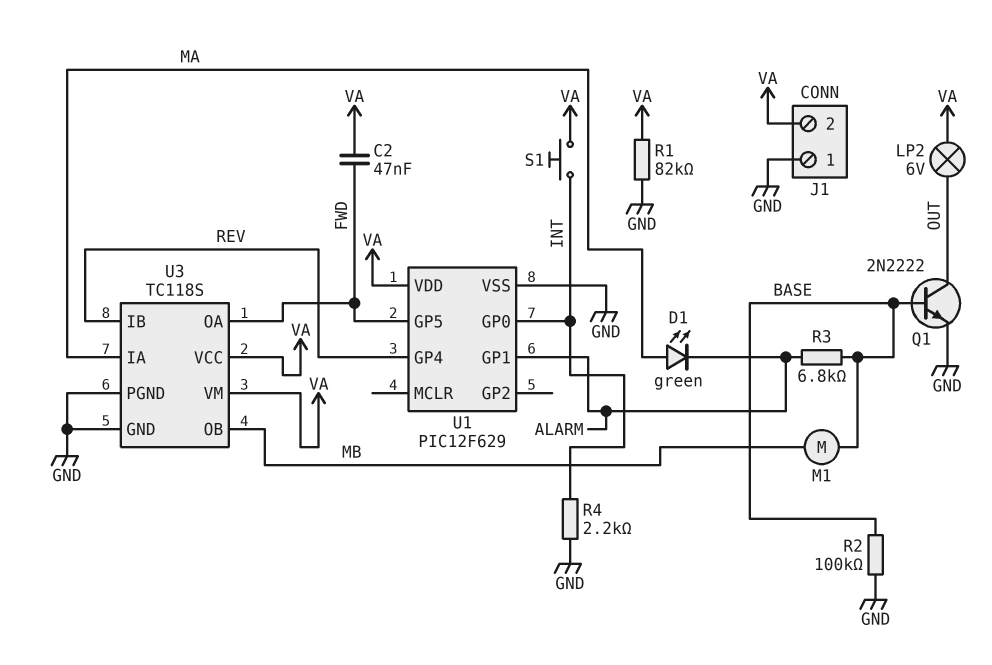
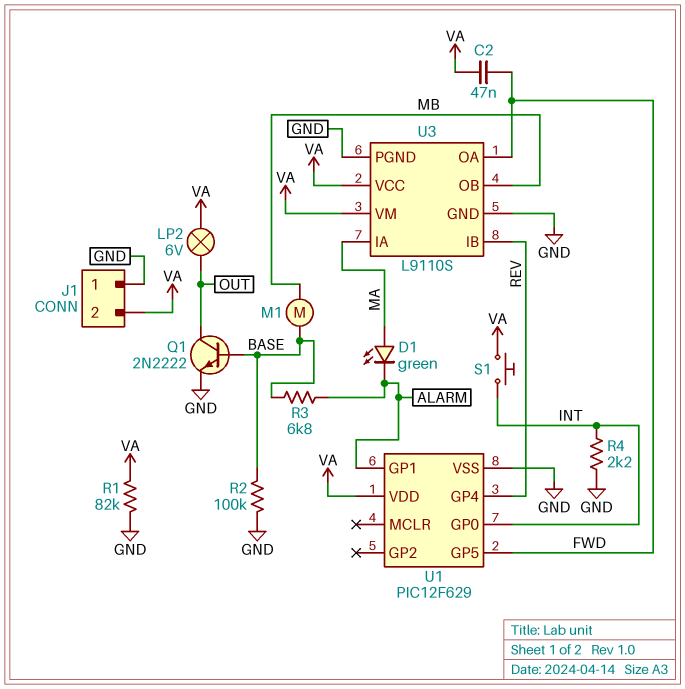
U3: TC118S -> L9110S

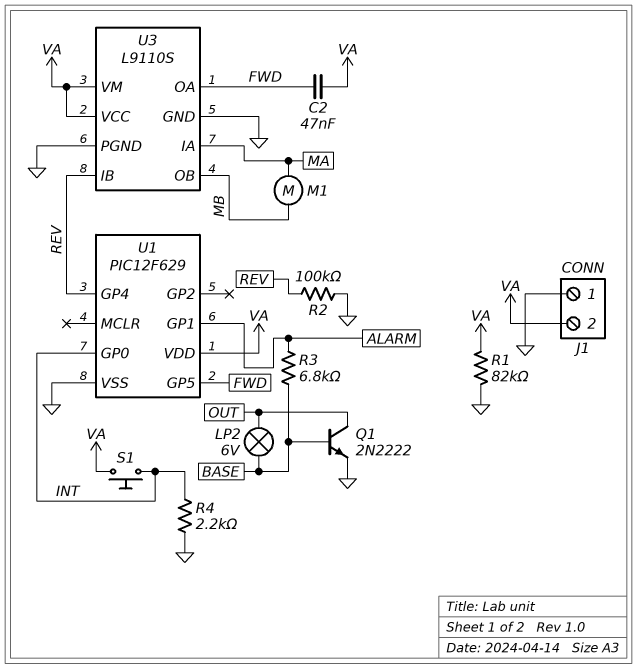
D1: LED green (A MA, K ALARM) -> none
LP2: lamp 6V (OUT, VA) -> lamp 6V (BASE, OUT)
M1: motor (BASE, MB) -> motor (MA, MB)
R2: 100k (BASE, GND) -> 100k (GND, REV)

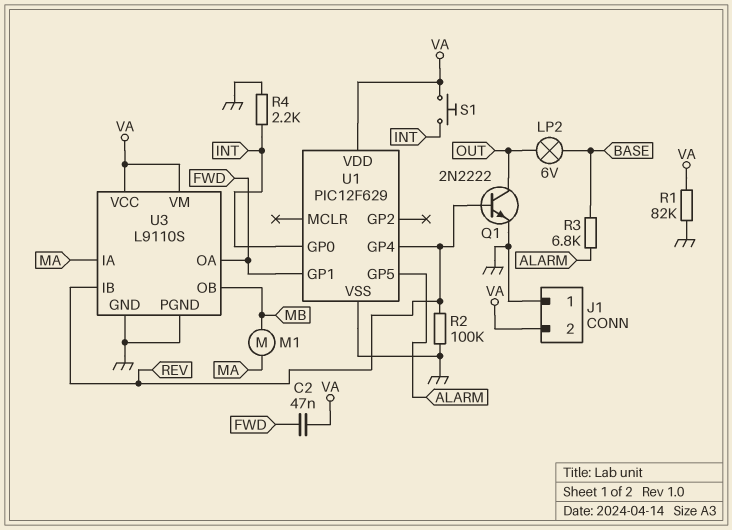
Q1: NPN 2N2222 (B BASE, C OUT, E GND) -> NPN 2N2222 (B REV, C OUT, E GND)
U1 pin GP1: ALARM -> FWD
U1 pin GP5: FWD -> ALARM

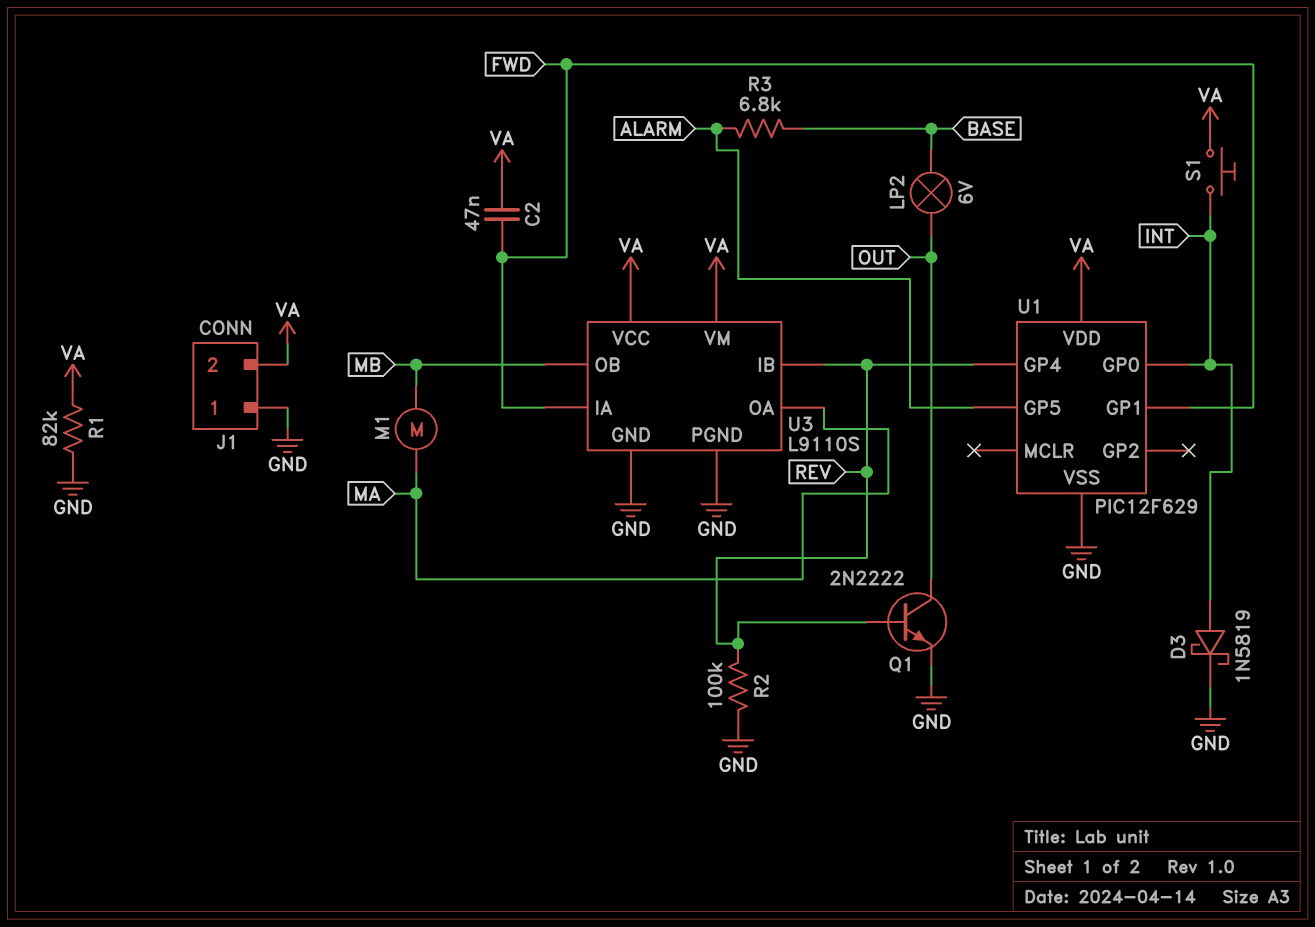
D3: none -> schottky 1N5819 (A INT, K GND)
R4: 2.2k (GND, INT) -> none
U3 pin IA: MA -> FWD
U3 pin OA: FWD -> MA

